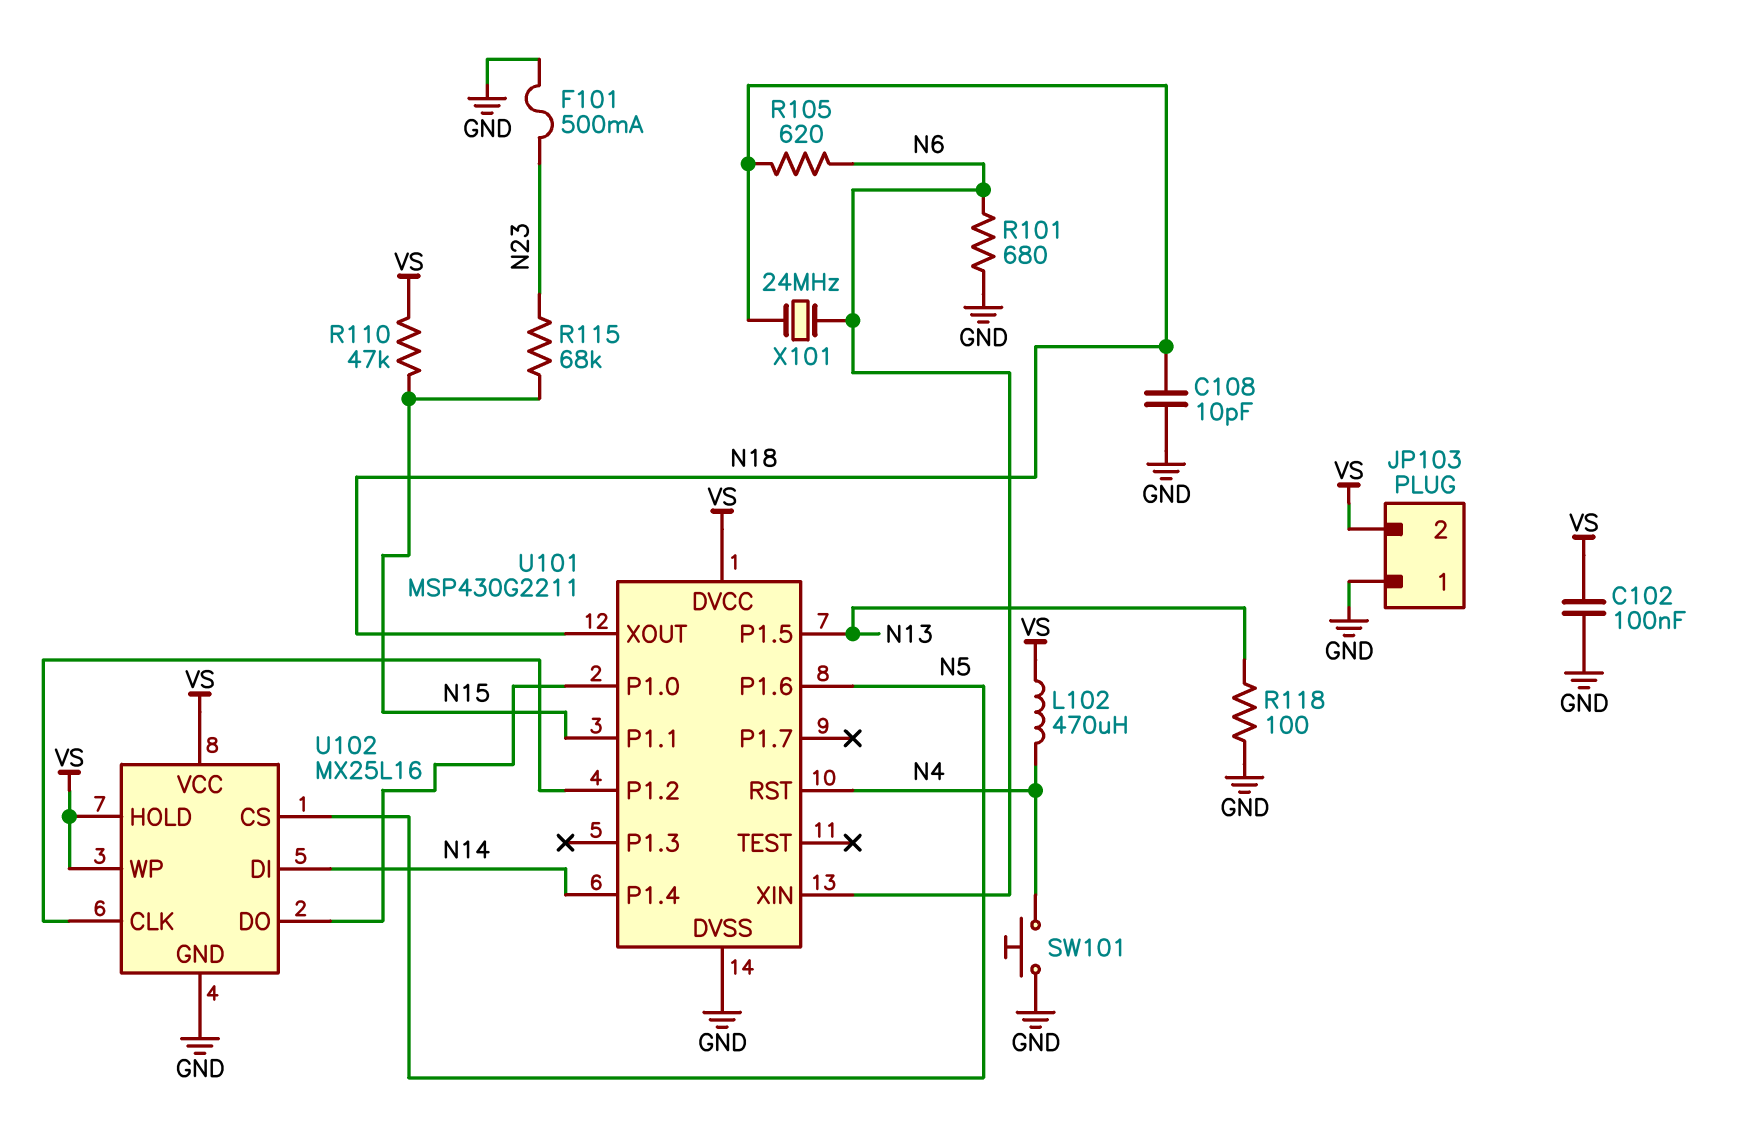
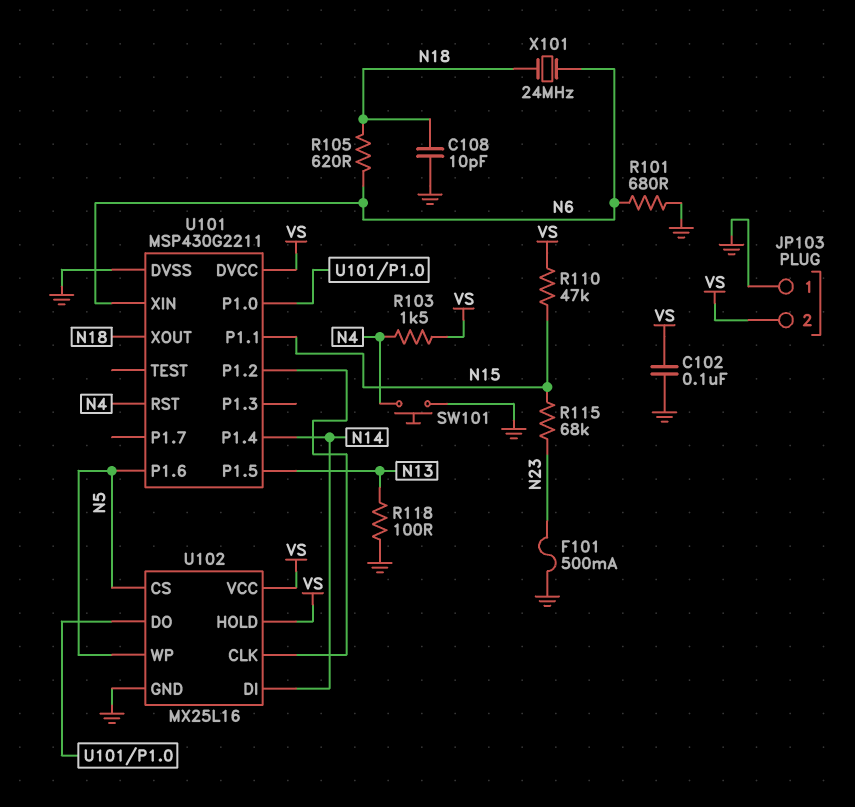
L102: 470uH (N4, VS) -> none
R103: none -> 1.5k (N4, VS)
U102 pin WP: VS -> N5

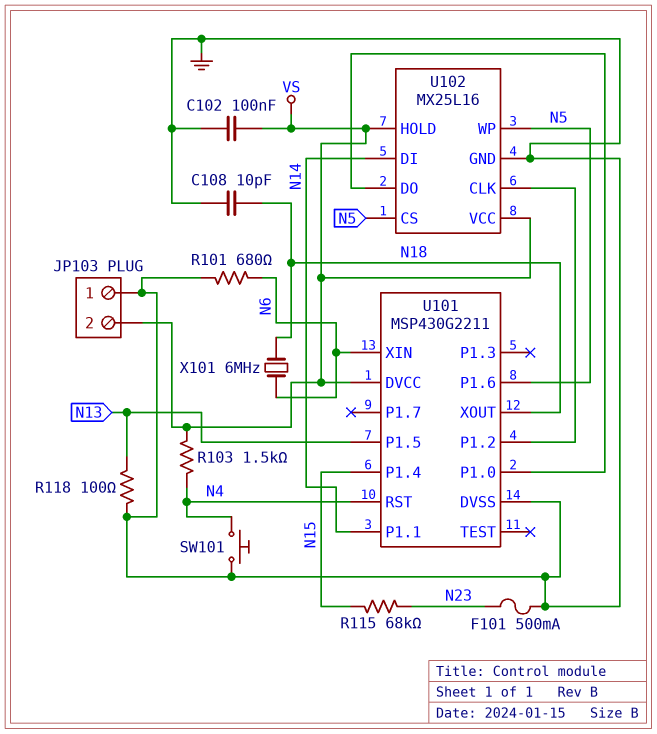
R105: 620 (N6, N18) -> none
R110: 47k (N15, VS) -> none
U101 pin P1.1: N15 -> N14
U101 pin P1.4: N14 -> N15
X101: 24MHz (N6, N18) -> 6MHz (N6, N18)

